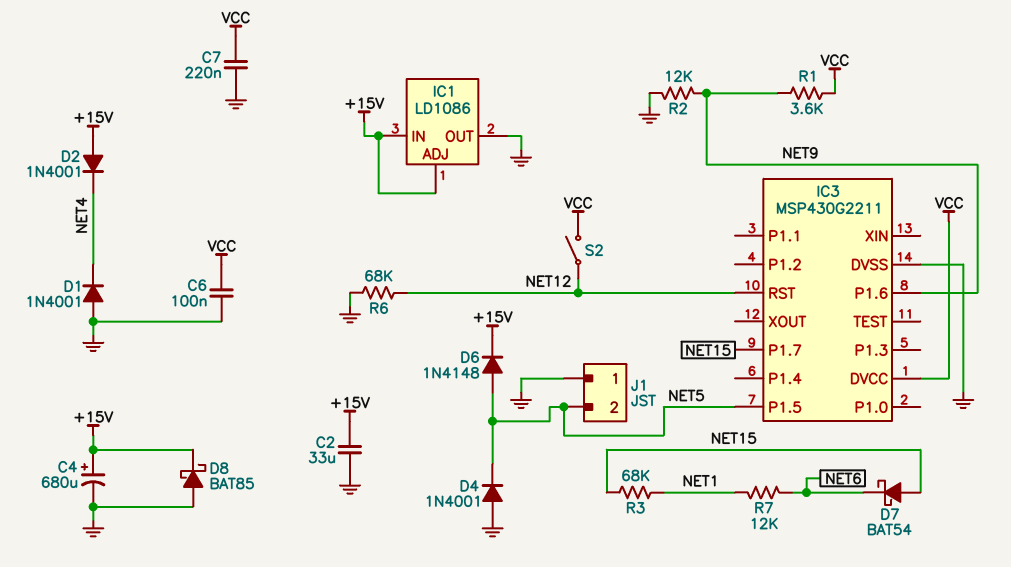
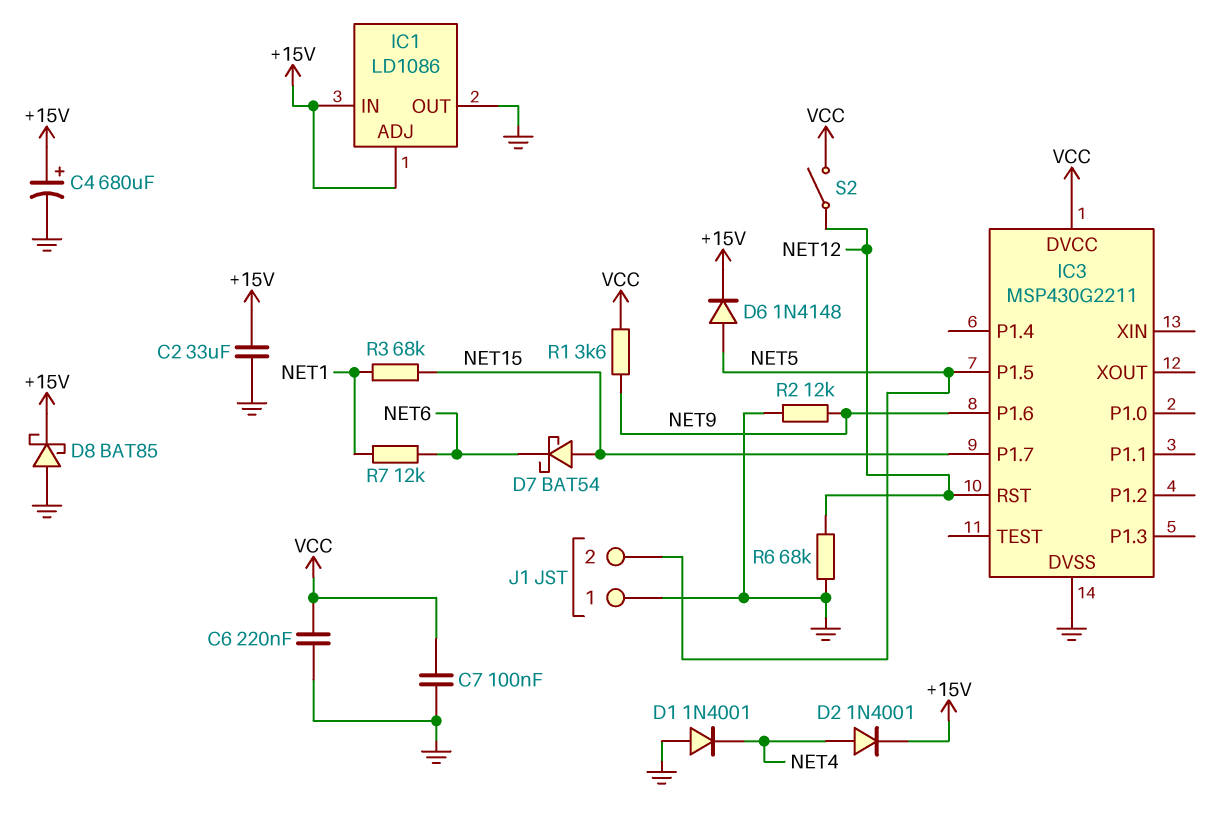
C6: 100nF (GND, VCC) -> 220nF (GND, VCC)
C7: 220nF (GND, VCC) -> 100nF (GND, VCC)
D2: diode 1N4001 (A +15V, K NET4) -> diode 1N4001 (A NET4, K +15V)
D4: diode 1N4001 (A GND, K NET5) -> none

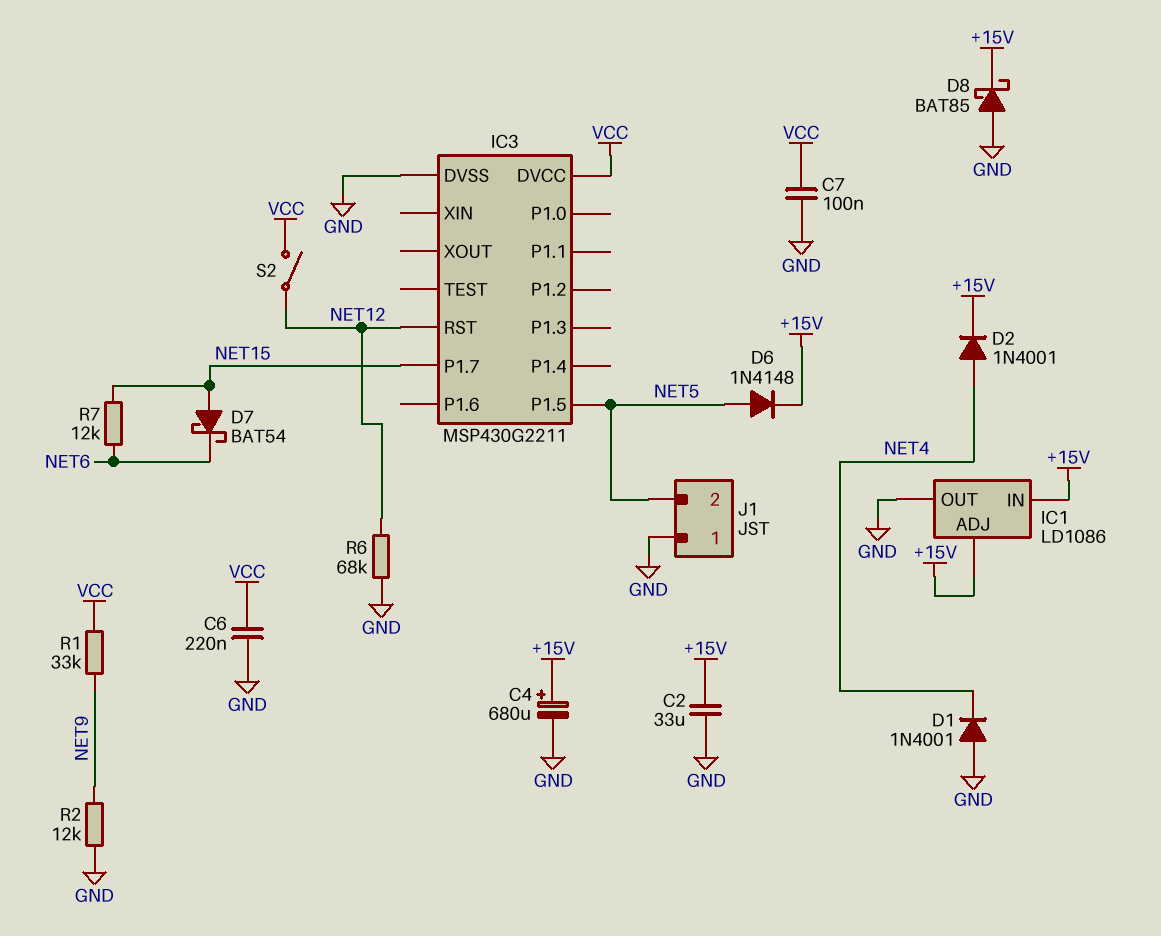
IC3 pin P1.6: NET9 -> none
R1: 3.6k (NET9, VCC) -> 33k (NET9, VCC)
R3: 68k (NET1, NET15) -> none
R7: 12k (NET1, NET6) -> 12k (NET6, NET15)

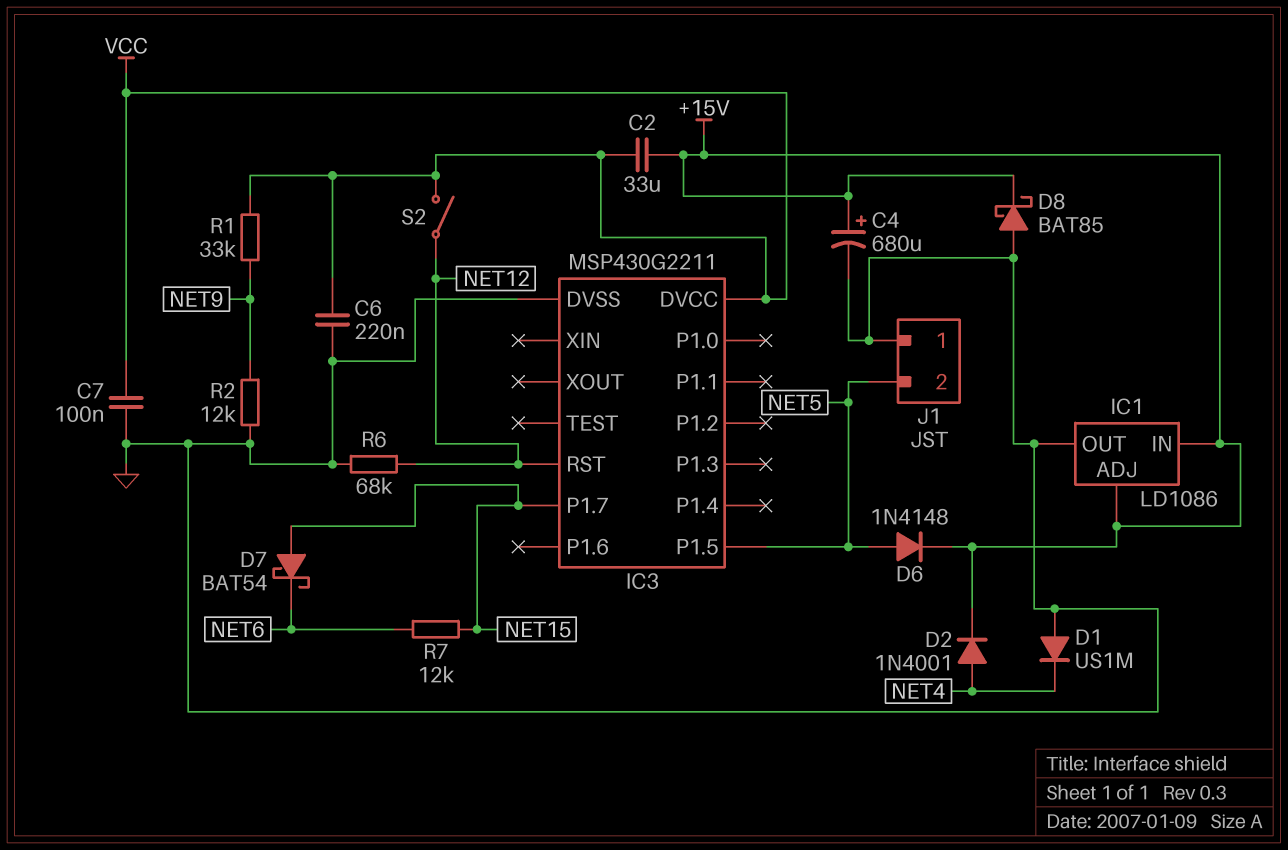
C2: 33uF (+15V, GND) -> 33uF (+15V, VCC)
D1: diode 1N4001 (A GND, K NET4) -> diode US1M (A GND, K NET4)

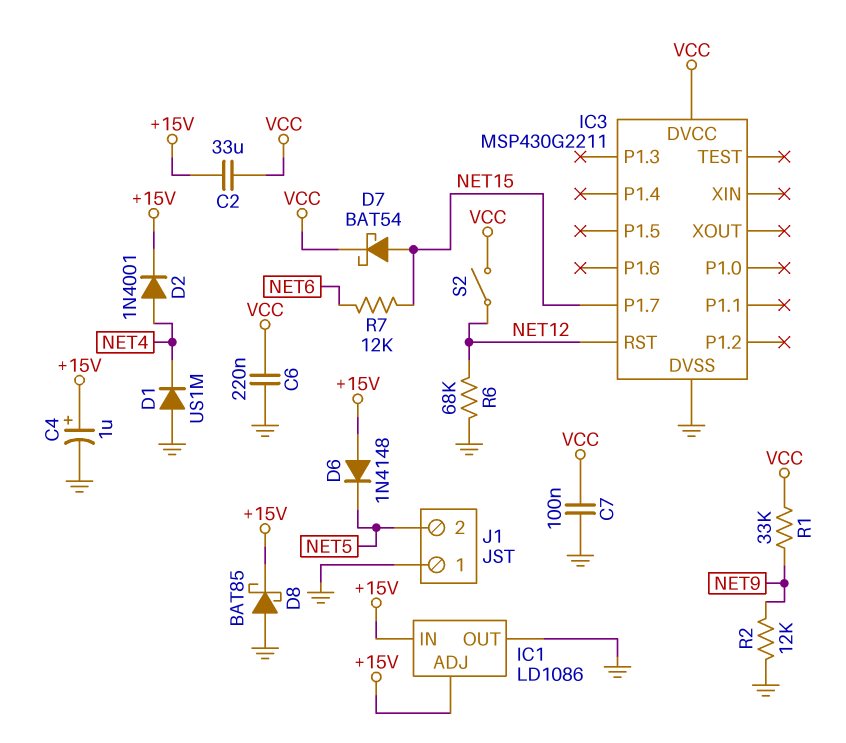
C4: 680uF (plus +15V, minus GND) -> 1uF (plus +15V, minus GND)
D6: diode 1N4148 (A NET5, K +15V) -> diode 1N4148 (A +15V, K NET5)
D7: schottky BAT54 (A NET15, K NET6) -> schottky BAT54 (A NET15, K VCC)
IC3 pin P1.5: NET5 -> none

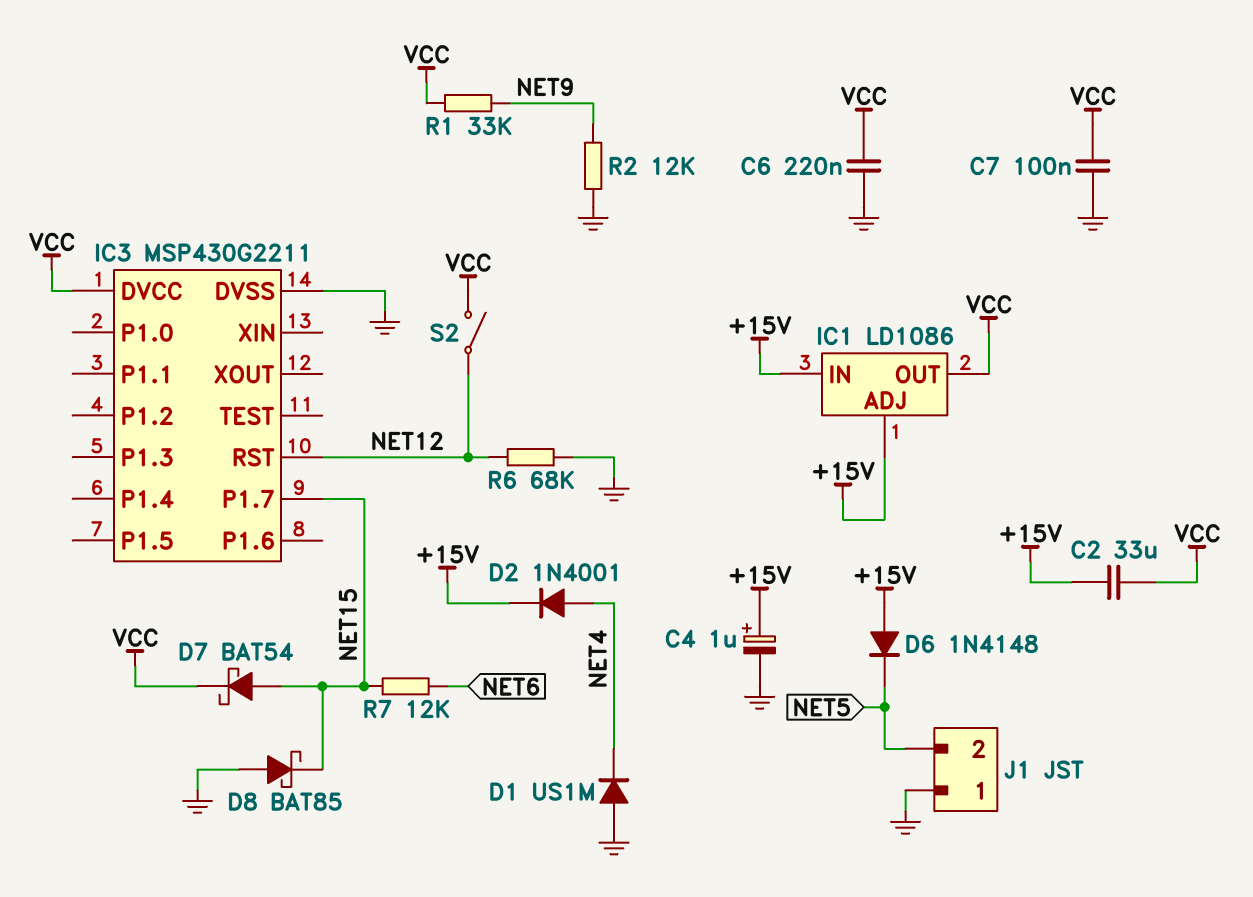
D8: schottky BAT85 (A GND, K +15V) -> schottky BAT85 (A GND, K NET15)
IC1 pin OUT: GND -> VCC

